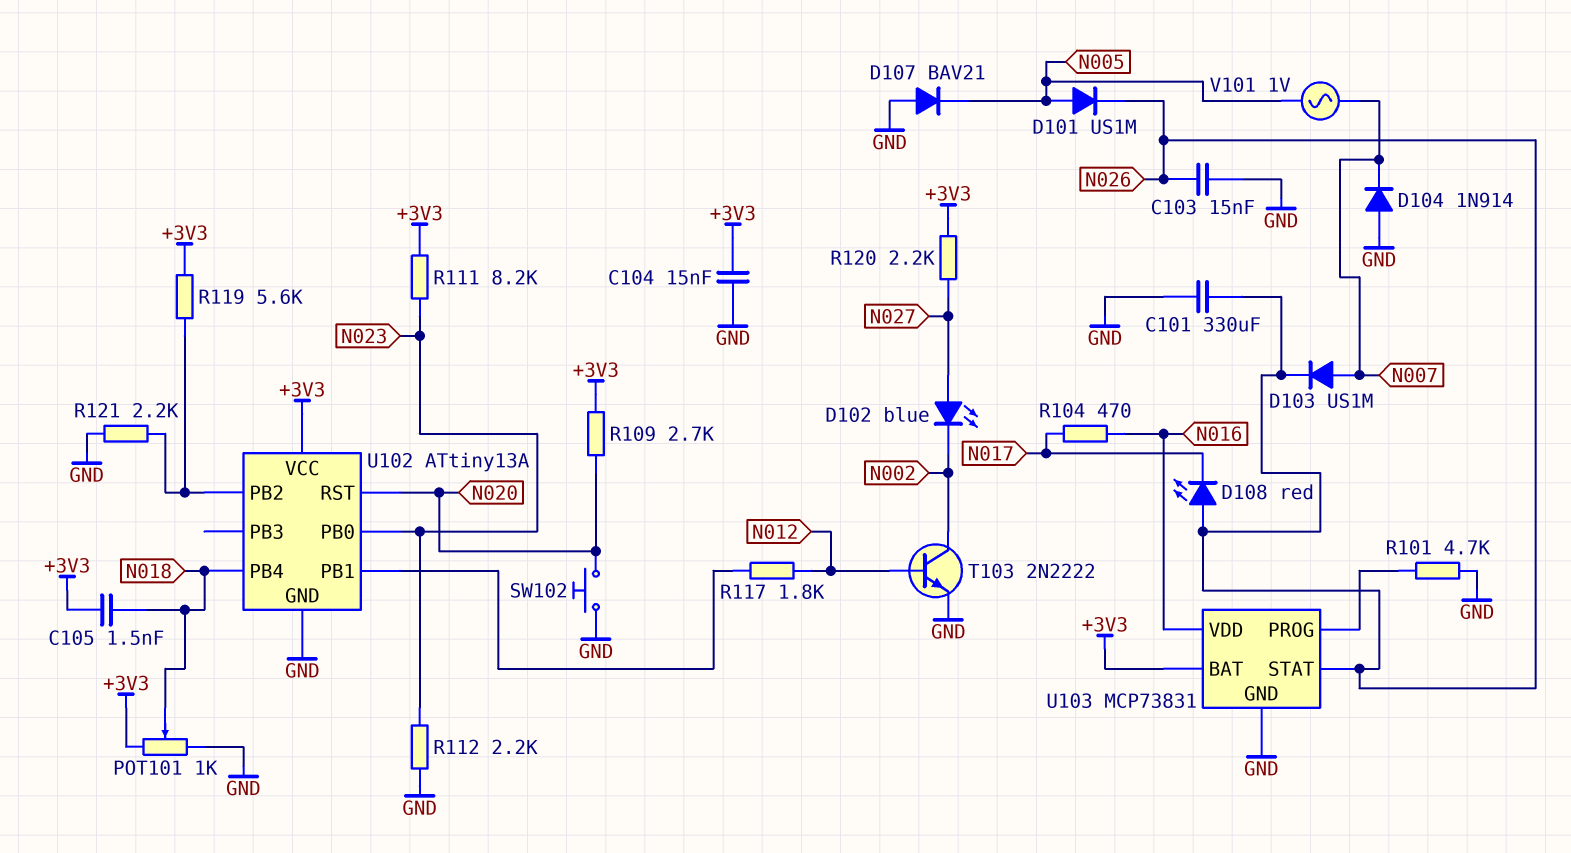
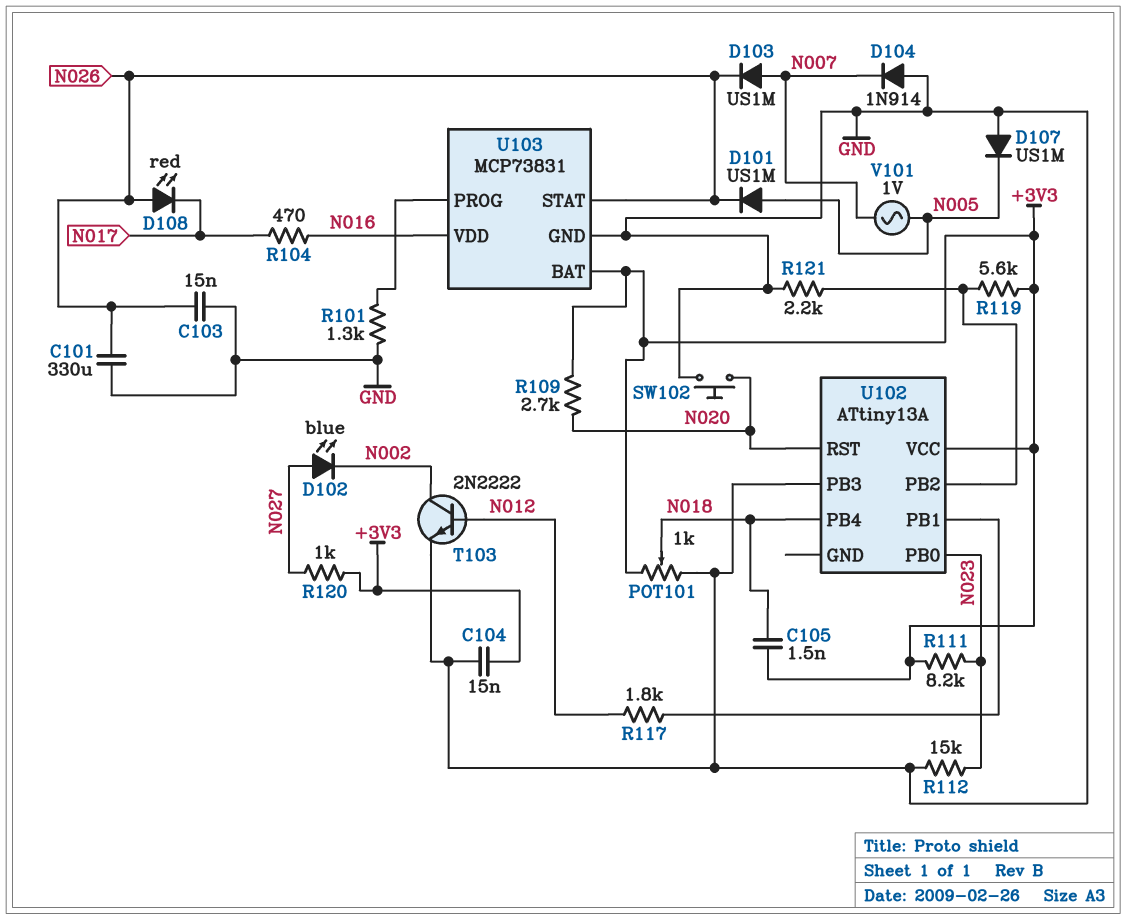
D107: diode BAV21 (A GND, K N005) -> diode US1M (A GND, K N005)
R101: 4.7k (GND, U103/PROG) -> 1.3k (GND, U103/PROG)
R112: 2.2k (GND, N023) -> 15k (GND, N023)
R120: 2.2k (+3V3, N027) -> 1k (+3V3, N027)
U102 pin GND: GND -> none
U102 pin PB3: none -> GND

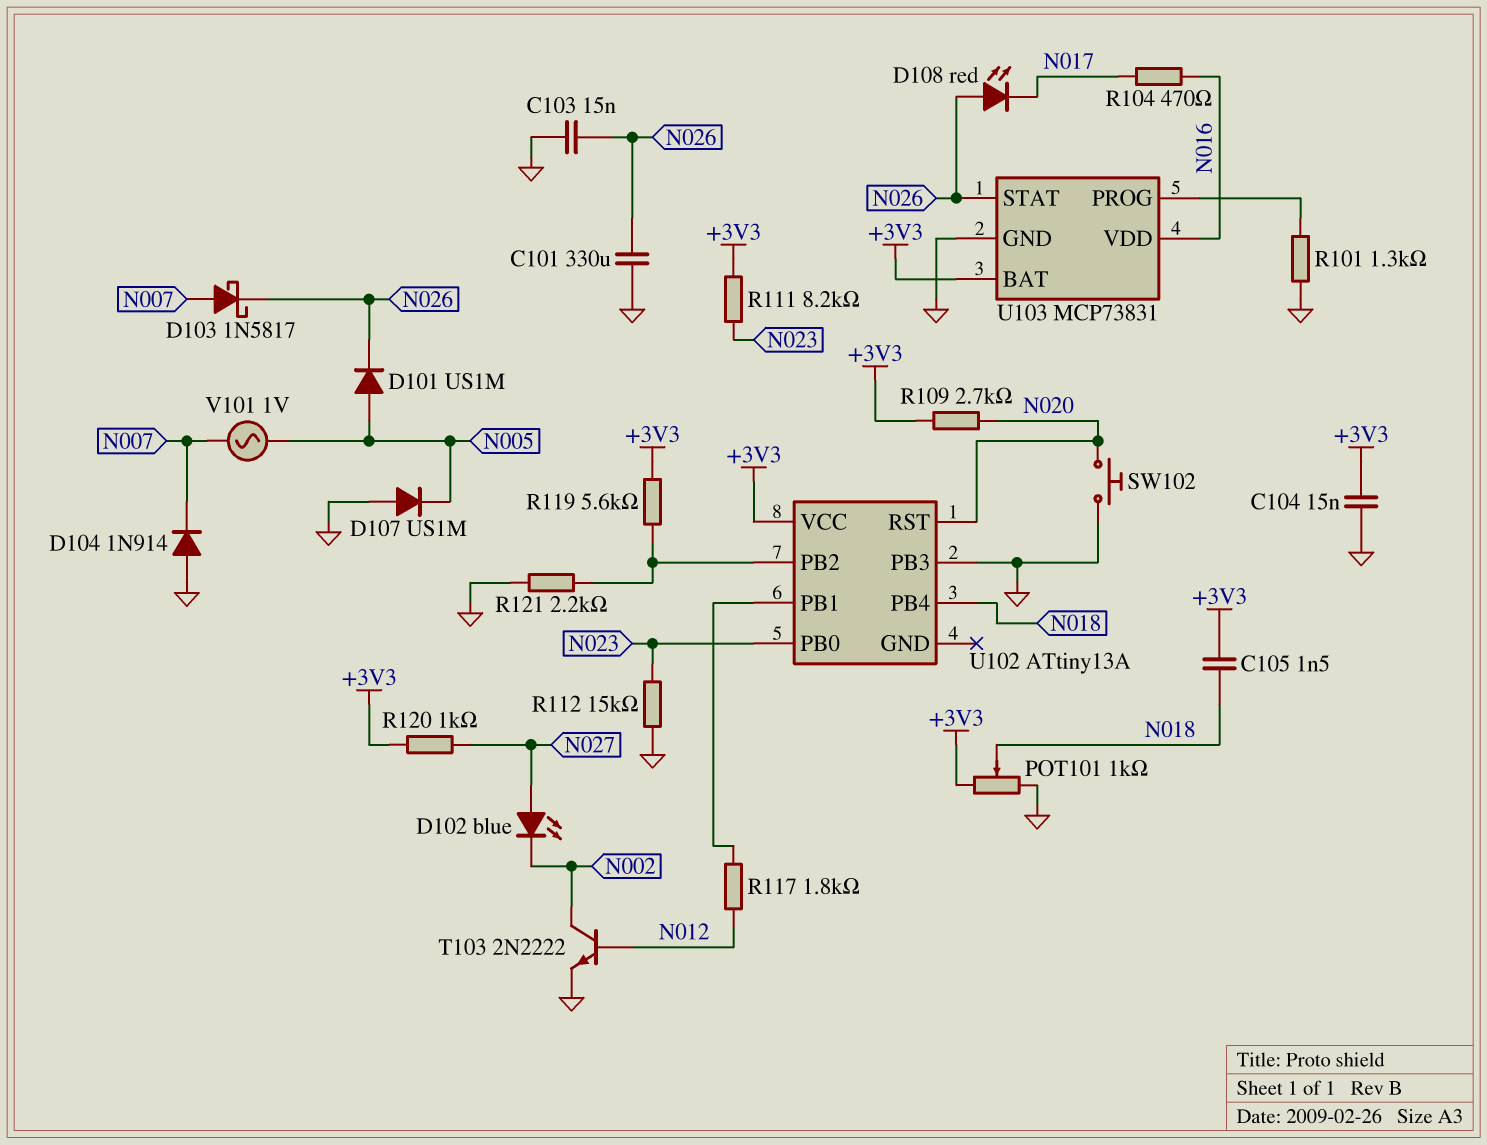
D103: diode US1M (A N007, K N026) -> schottky 1N5817 (A N007, K N026)

